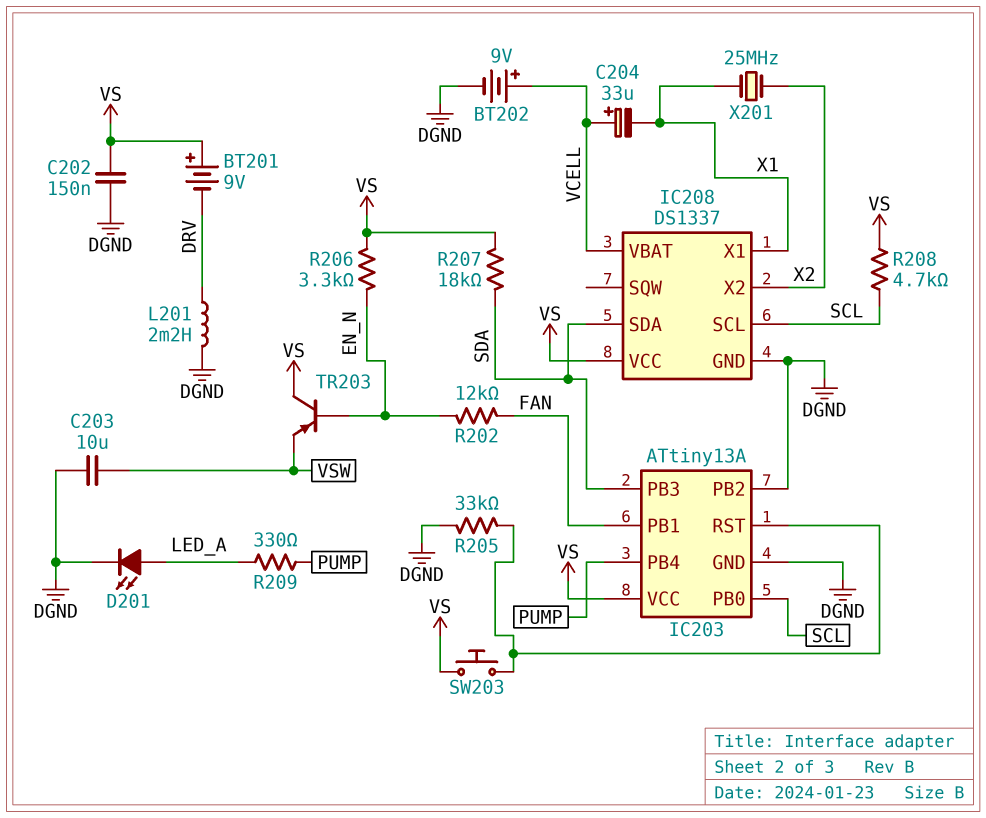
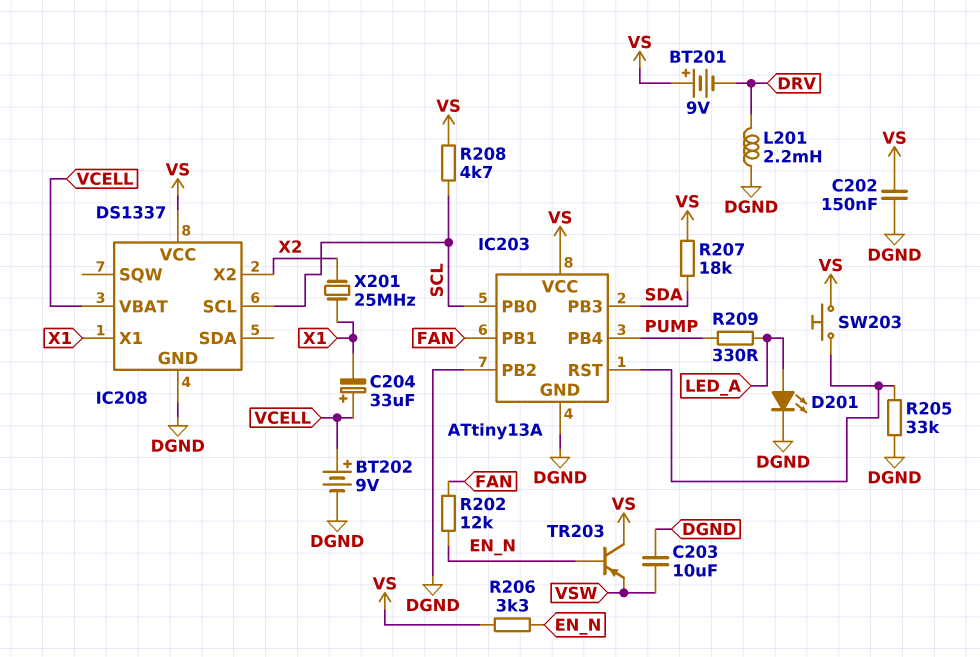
IC208 pin SDA: SDA -> none

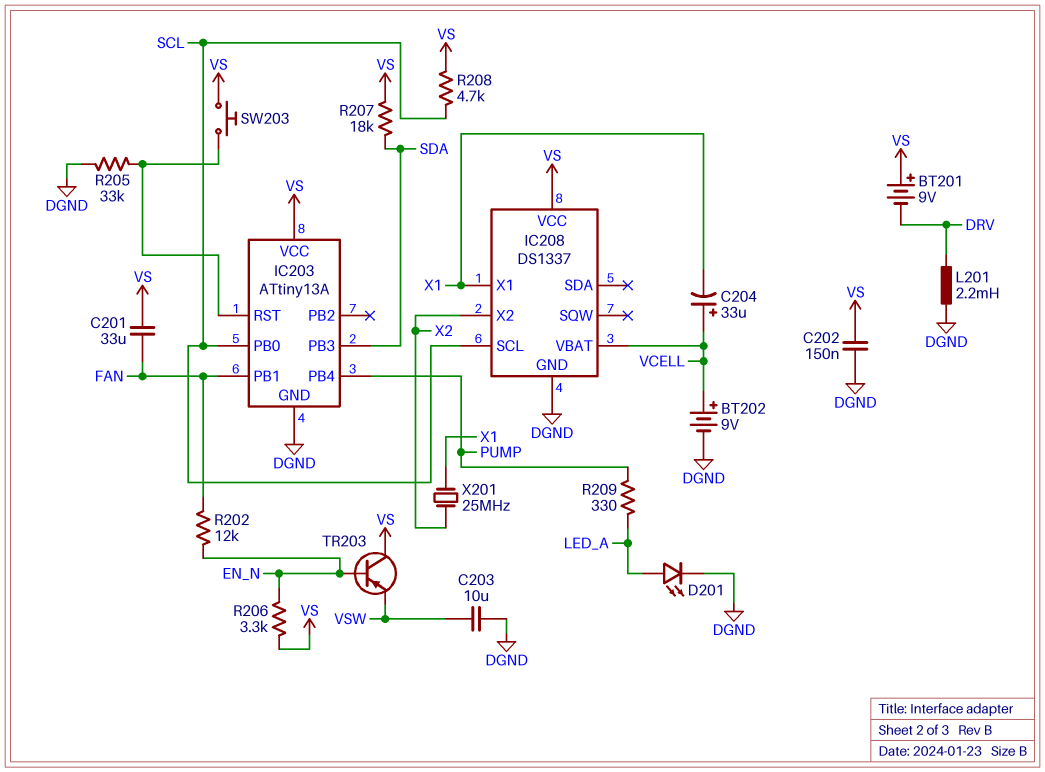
C201: none -> 33uF (FAN, VS)
IC203 pin PB2: DGND -> none

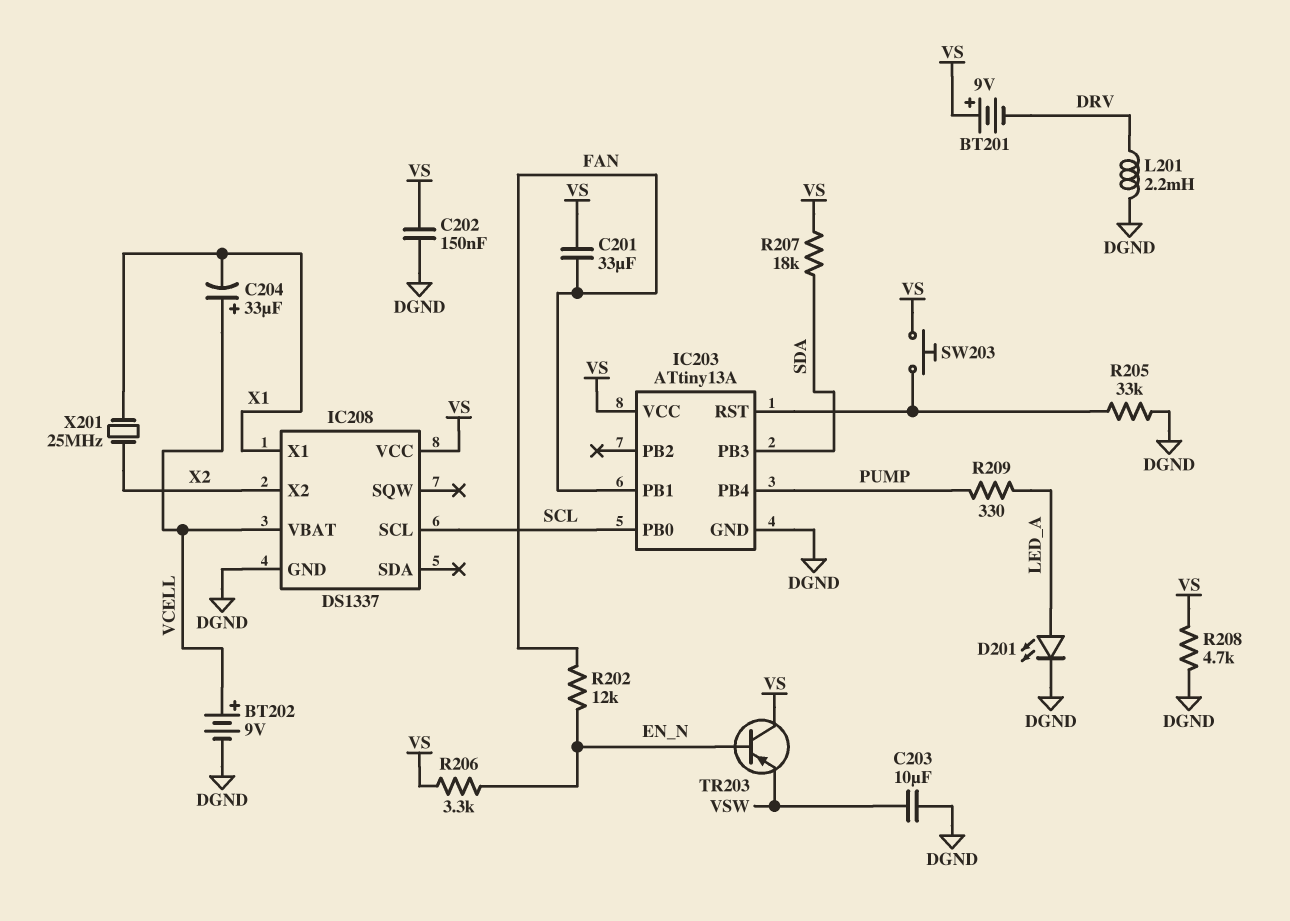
R208: 4.7k (SCL, VS) -> 4.7k (DGND, VS)

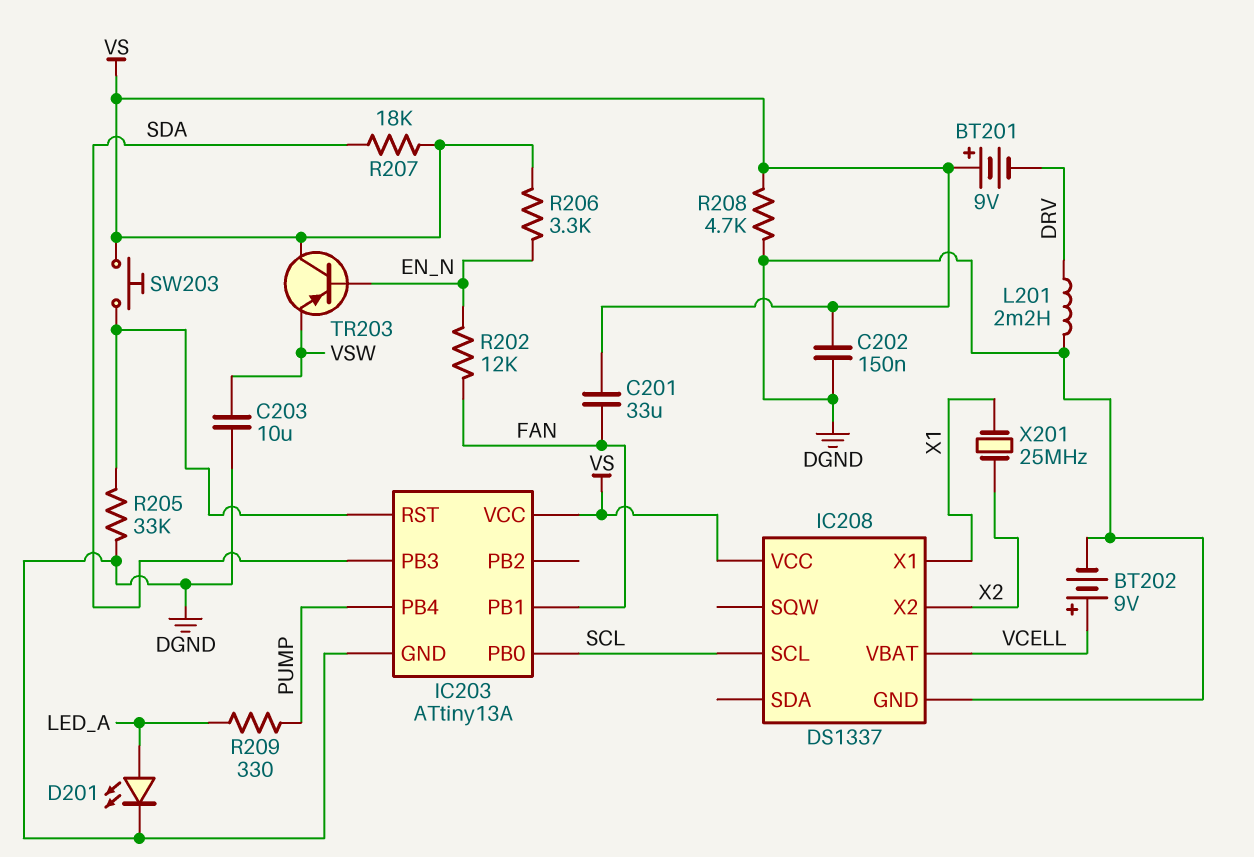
C204: 33uF (plus VCELL, minus X1) -> none

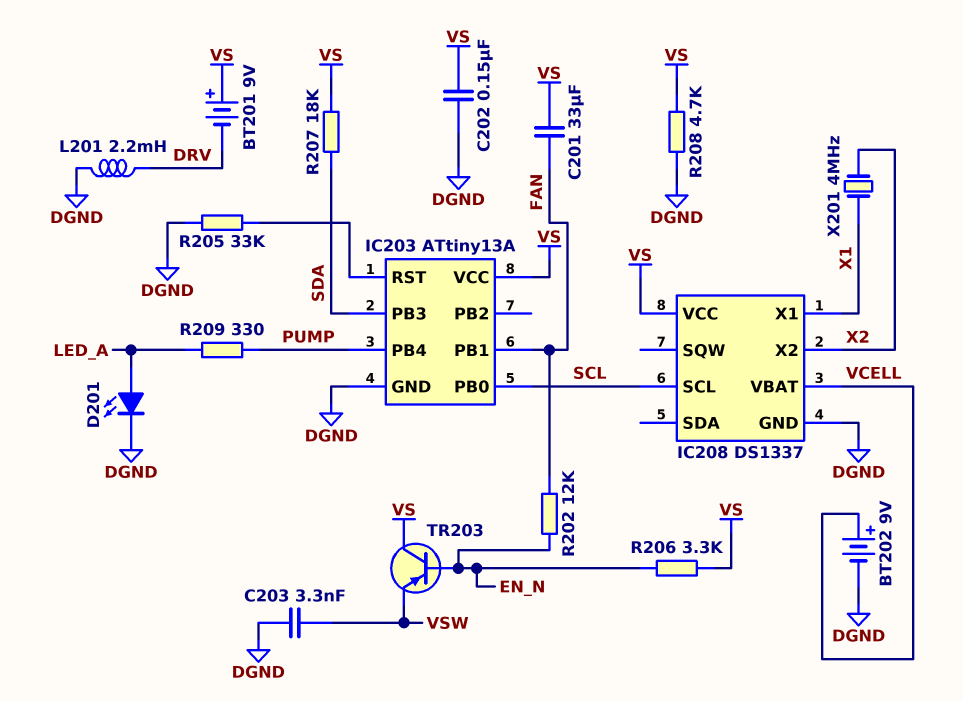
C203: 10uF (DGND, VSW) -> 3.3nF (DGND, VSW)
SW203: button (IC203/RST, VS) -> none
X201: 25MHz (X1, X2) -> 4MHz (X1, X2)

